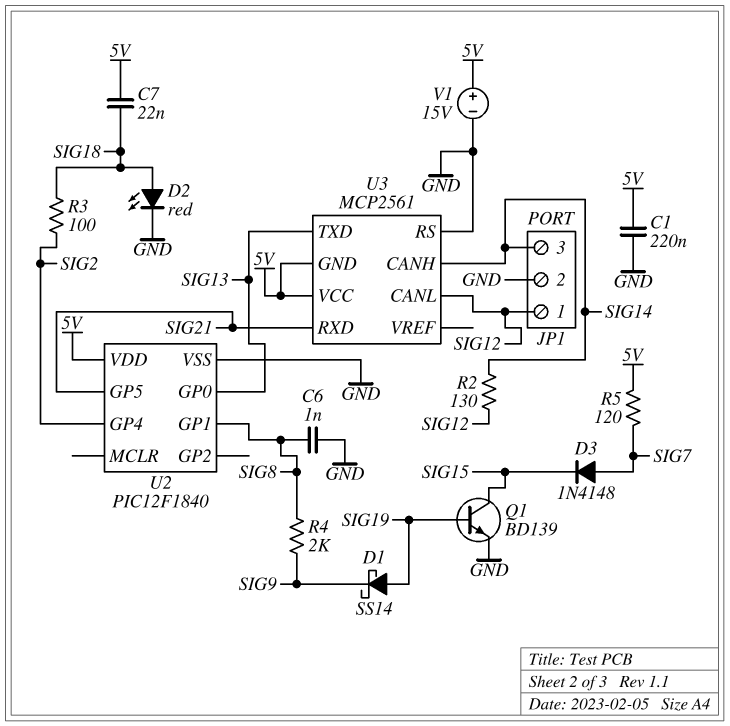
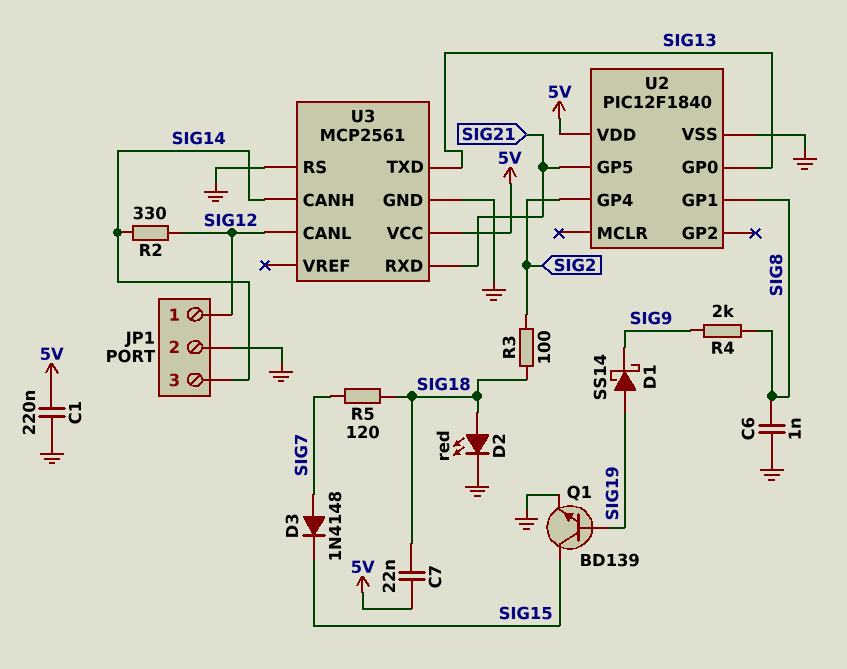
R2: 130 (SIG12, SIG14) -> 330 (SIG12, SIG14)
R5: 120 (5V, SIG7) -> 120 (SIG7, SIG18)
U3 pin GND: 5V -> GND
V1: 15V (plus 5V, minus GND) -> none

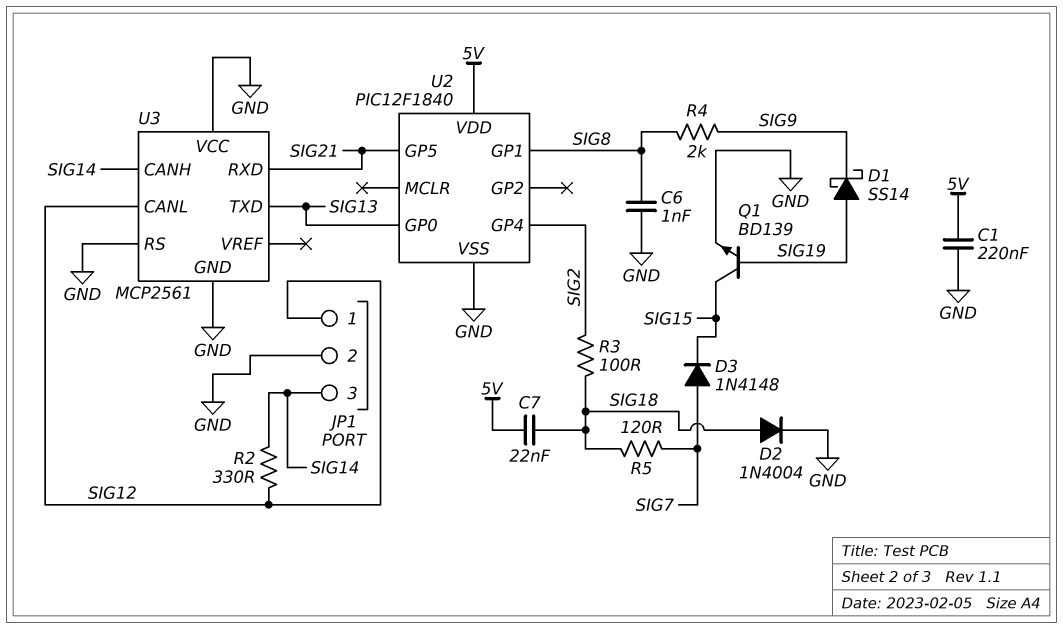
D2: LED red (A SIG18, K GND) -> diode 1N4004 (A SIG18, K GND)
U3 pin VCC: 5V -> GND

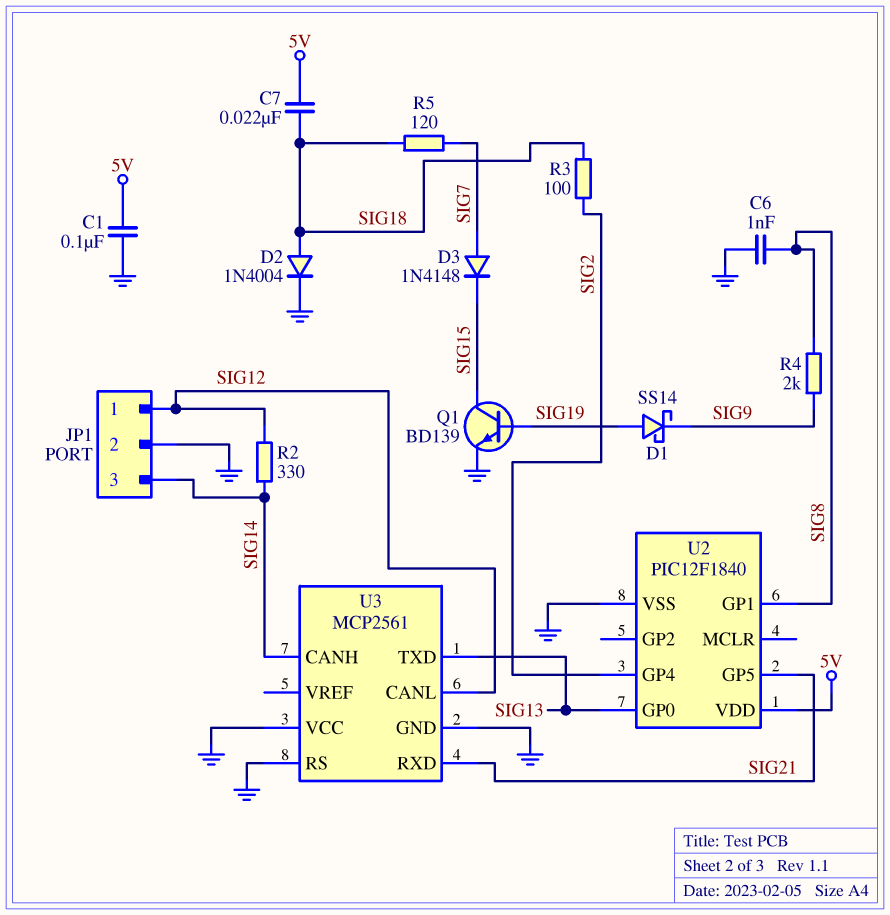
C1: 220nF (5V, GND) -> 100nF (5V, GND)

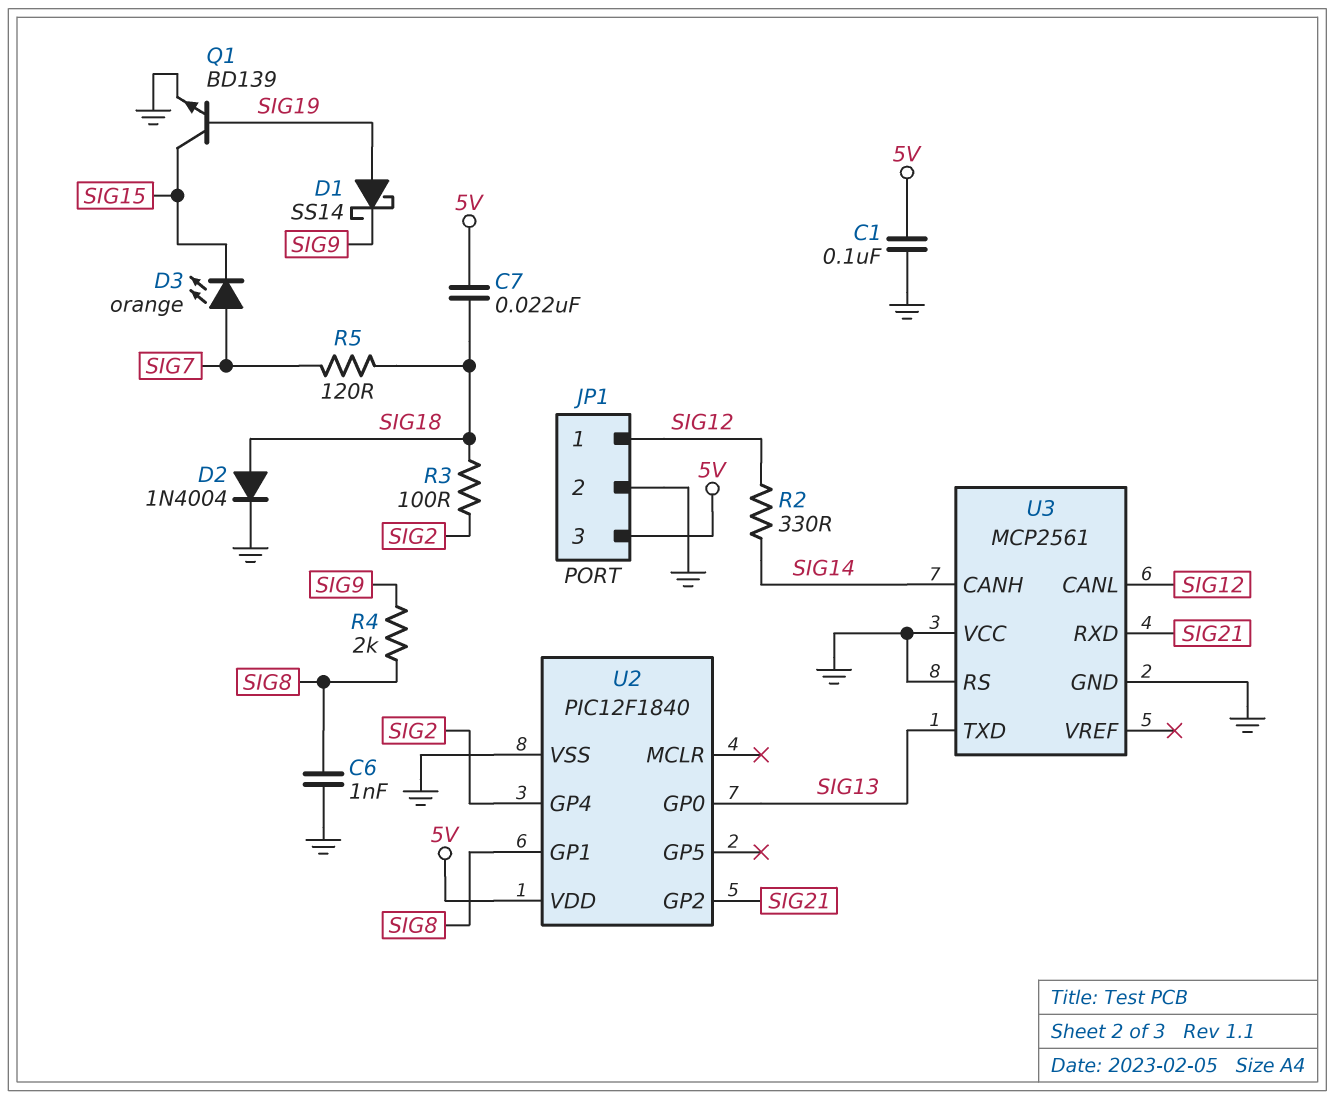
D3: diode 1N4148 (A SIG7, K SIG15) -> LED orange (A SIG7, K SIG15)
JP1 pin 3: SIG14 -> 5V
U2 pin GP2: none -> SIG21
U2 pin GP5: SIG21 -> none

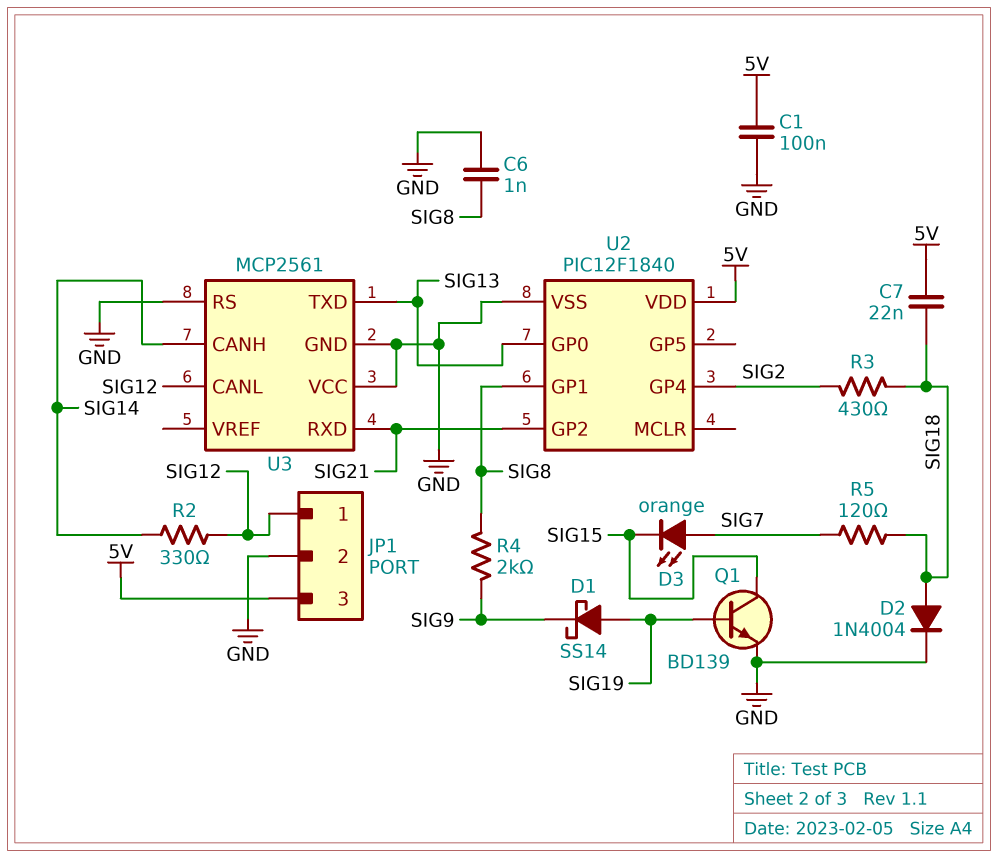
R3: 100 (SIG2, SIG18) -> 430 (SIG2, SIG18)

